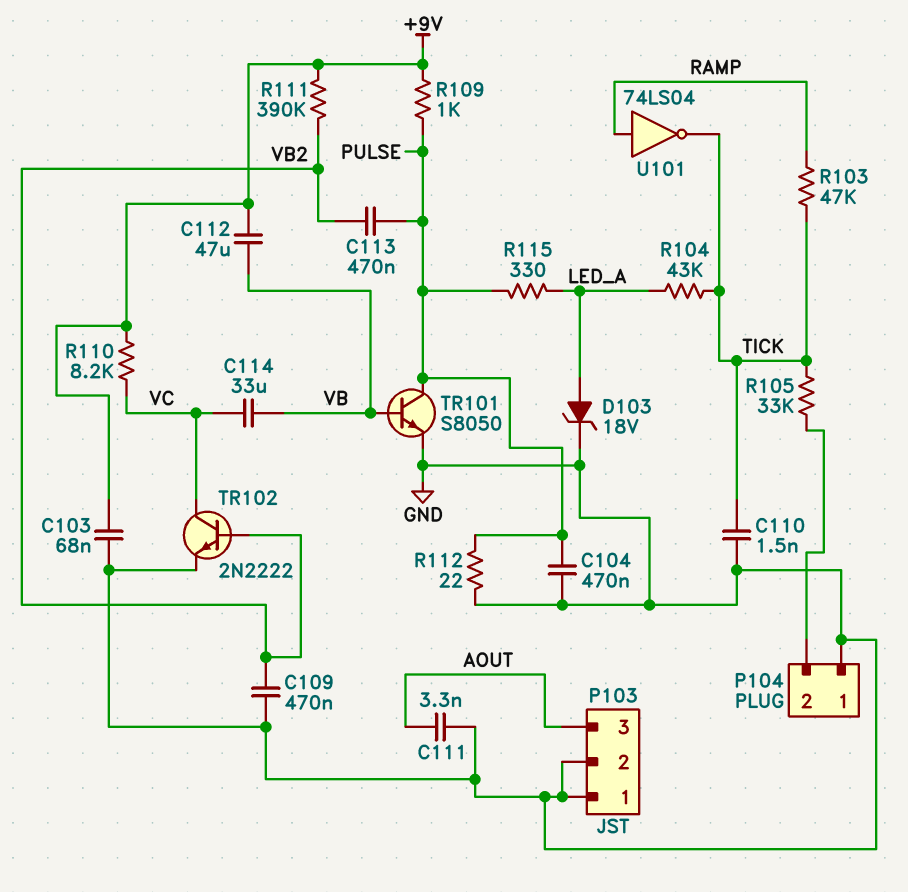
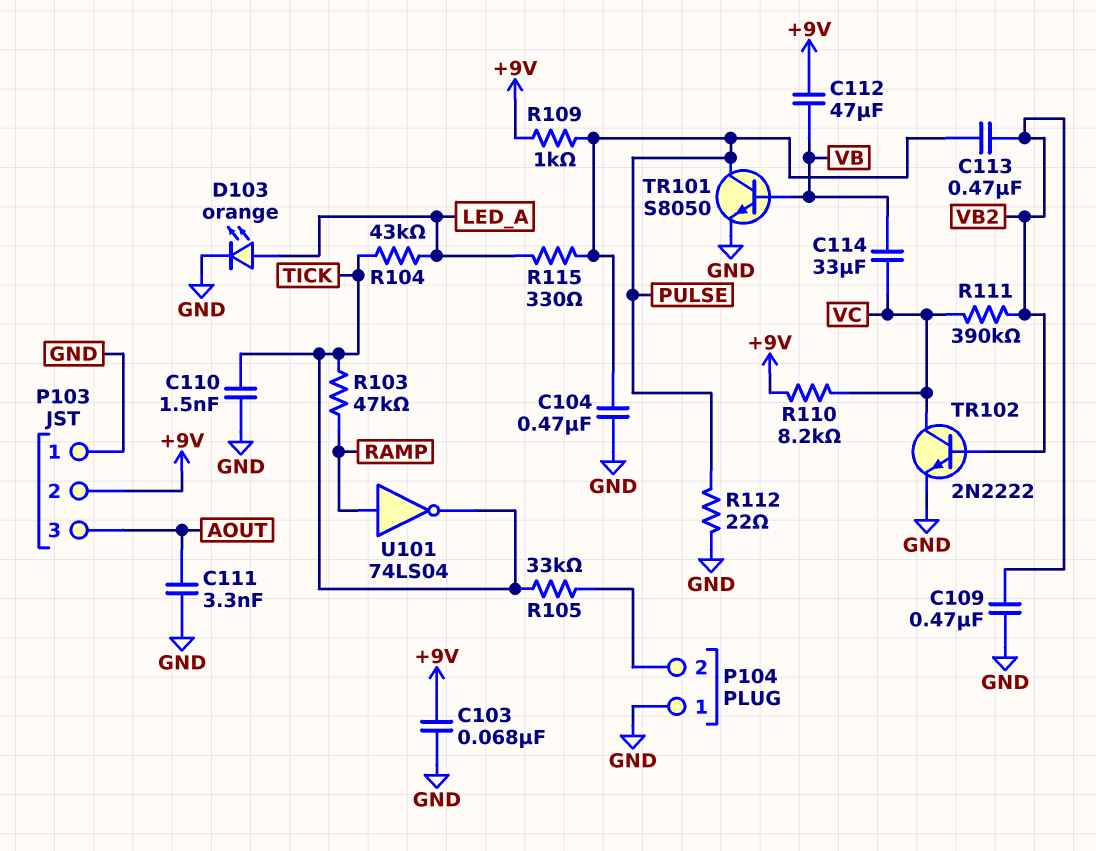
D103: zener 18V (A LED_A, K GND) -> LED orange (A LED_A, K GND)
P103 pin 2: GND -> +9V
R111: 390k (+9V, VB2) -> 390k (VB2, VC)

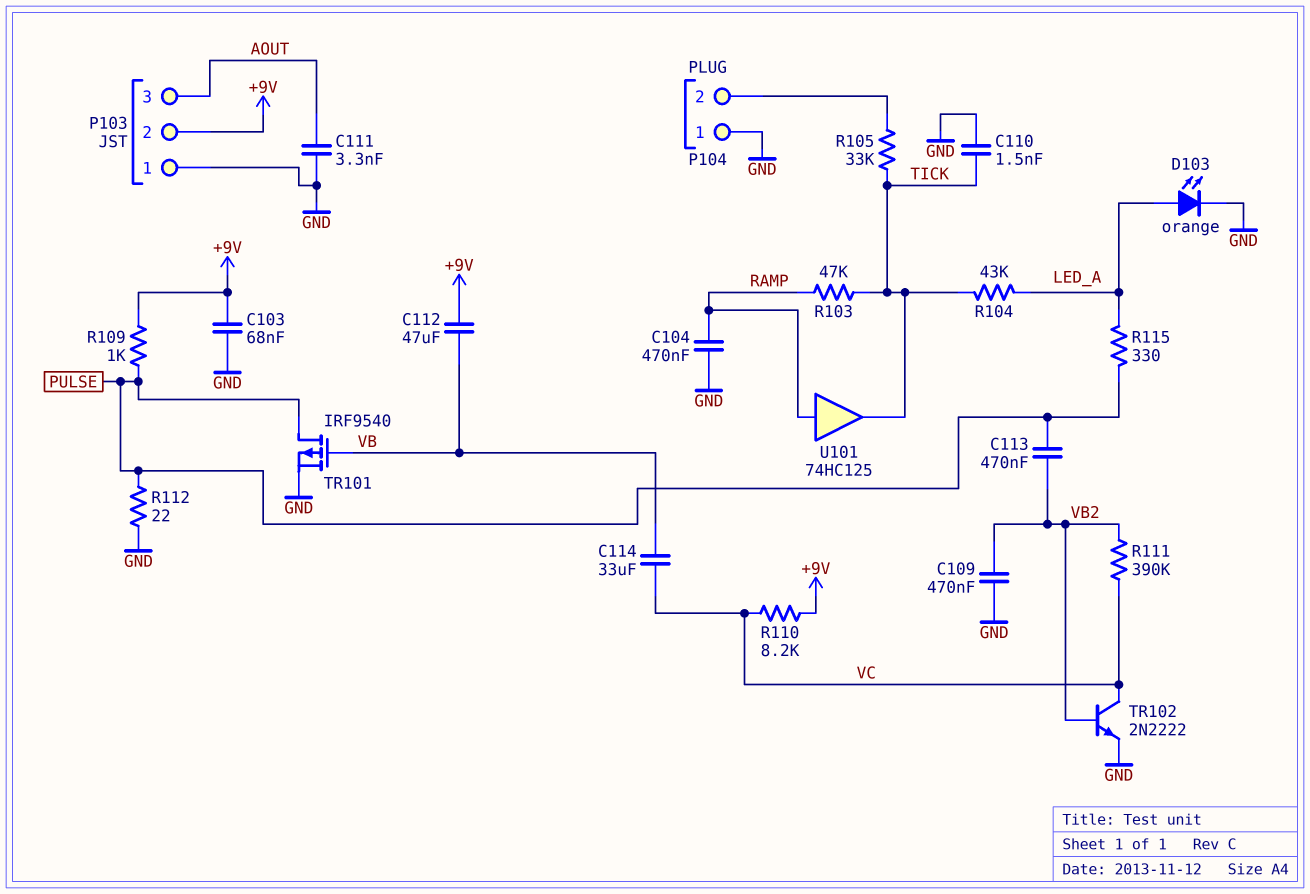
C104: 470nF (GND, PULSE) -> 470nF (GND, RAMP)
TR101: NPN S8050 (B VB, C PULSE, E GND) -> PMOS IRF9540 (G VB, D PULSE, S GND)
U101: NOT 74LS04 (in RAMP, out TICK) -> buffer 74HC125 (in RAMP, out TICK)

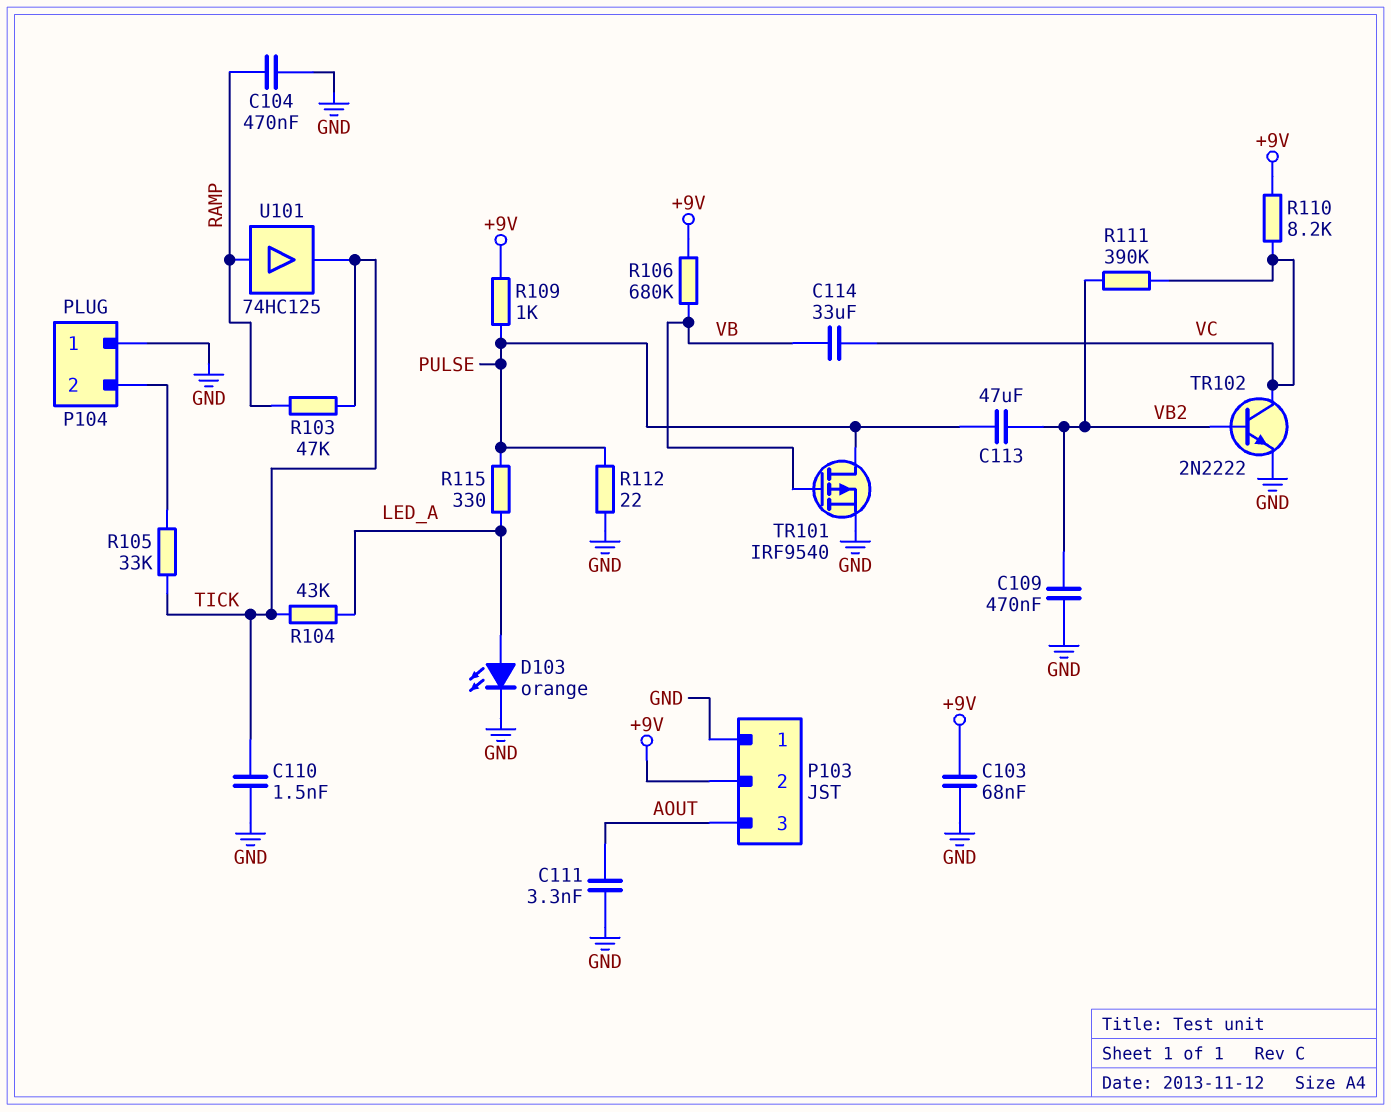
C112: 47uF (+9V, VB) -> none
C113: 470nF (PULSE, VB2) -> 47uF (PULSE, VB2)
R106: none -> 680k (+9V, VB)

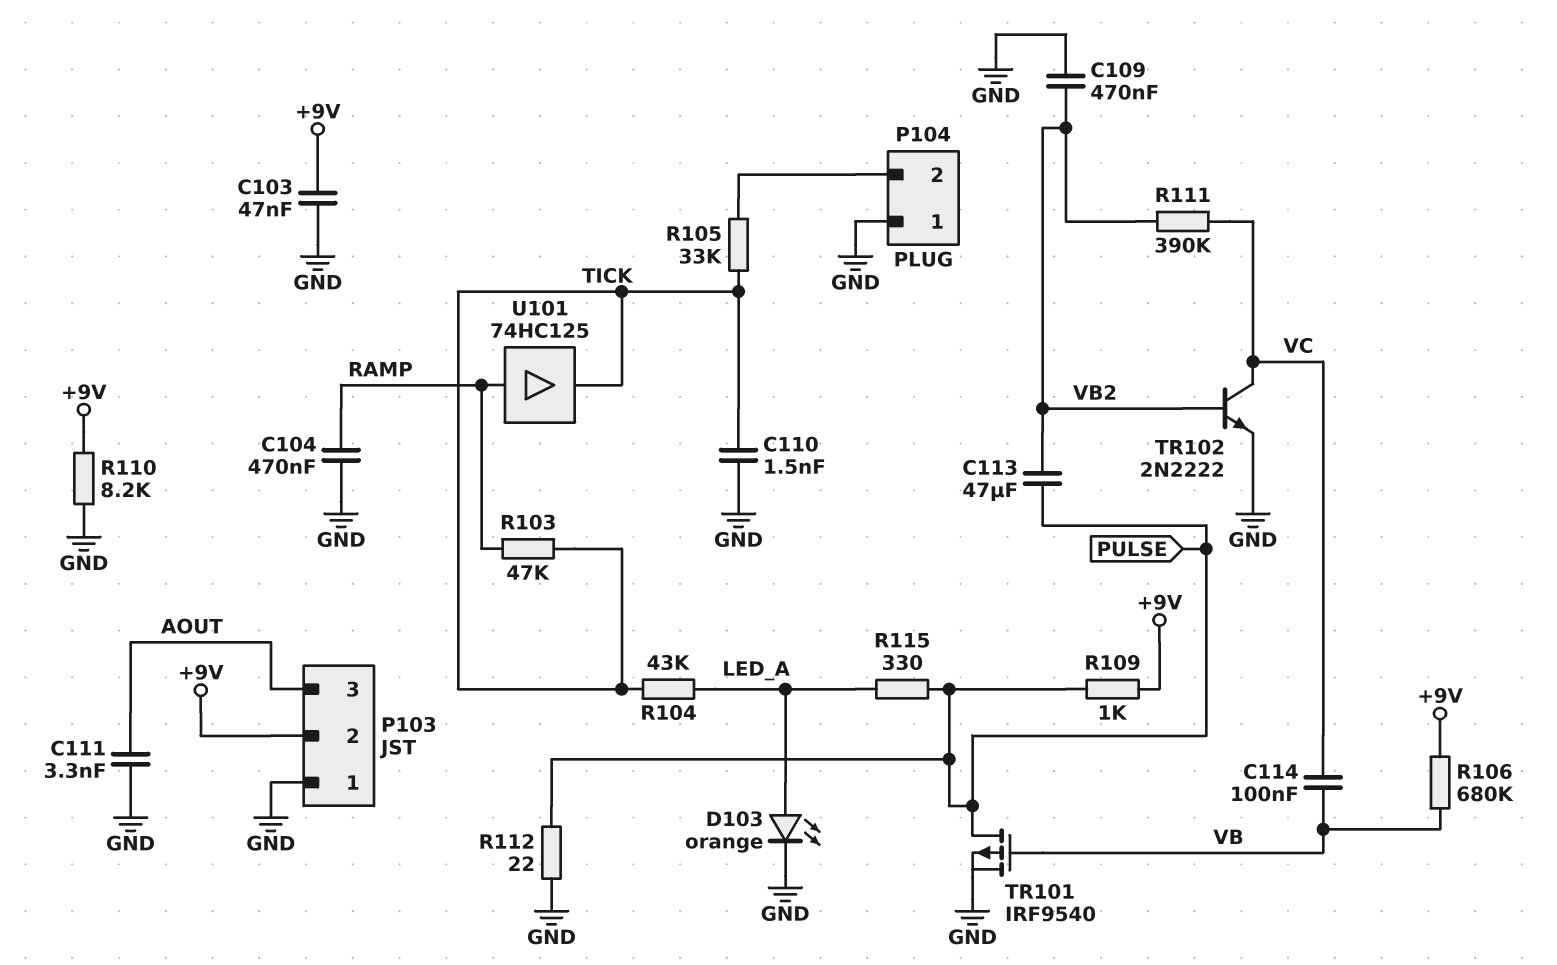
C103: 68nF (+9V, GND) -> 47nF (+9V, GND)
C114: 33uF (VB, VC) -> 100nF (VB, VC)
R110: 8.2k (+9V, VC) -> 8.2k (+9V, GND)

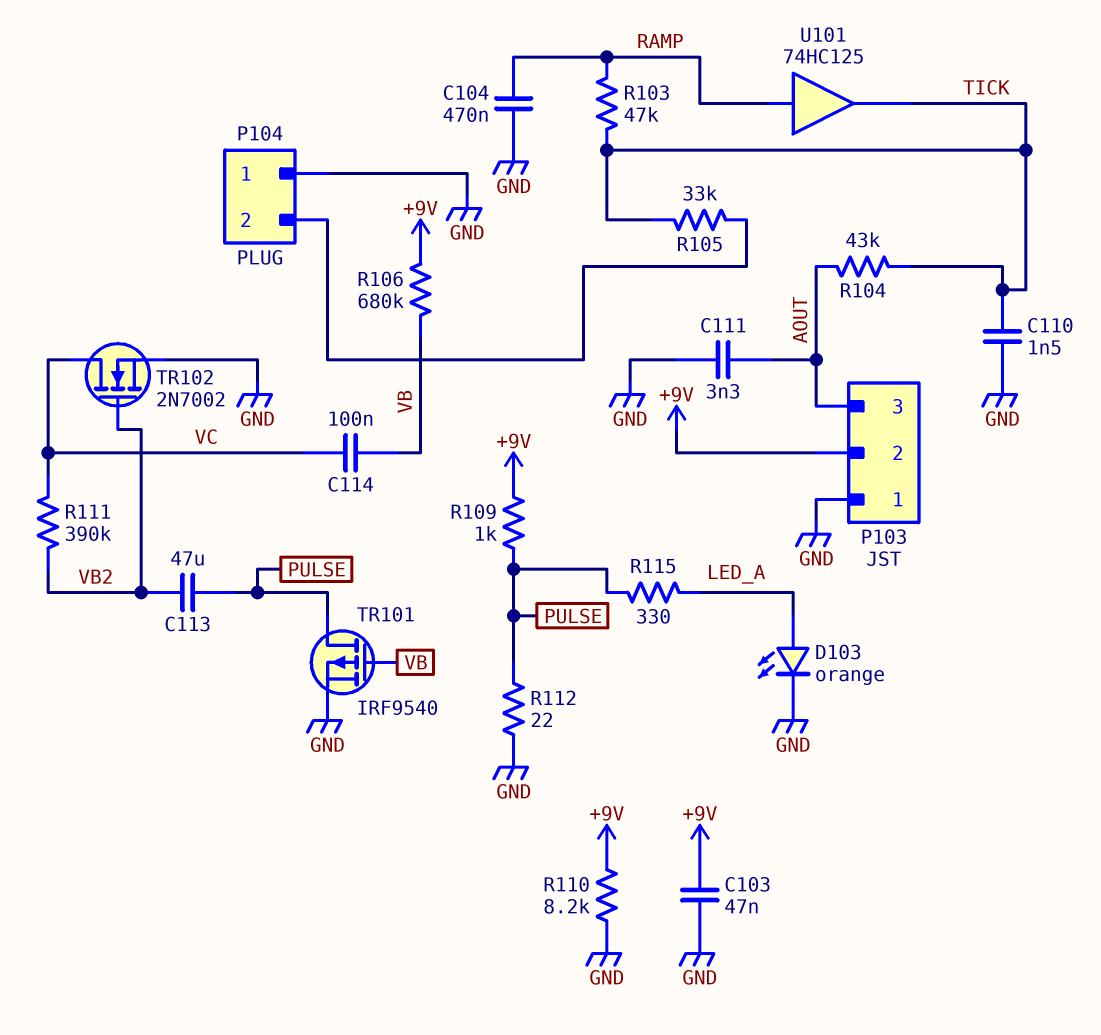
C109: 470nF (GND, VB2) -> none
R104: 43k (LED_A, TICK) -> 43k (AOUT, TICK)
TR102: NPN 2N2222 (B VB2, C VC, E GND) -> NMOS 2N7002 (G VB2, D VC, S GND)

